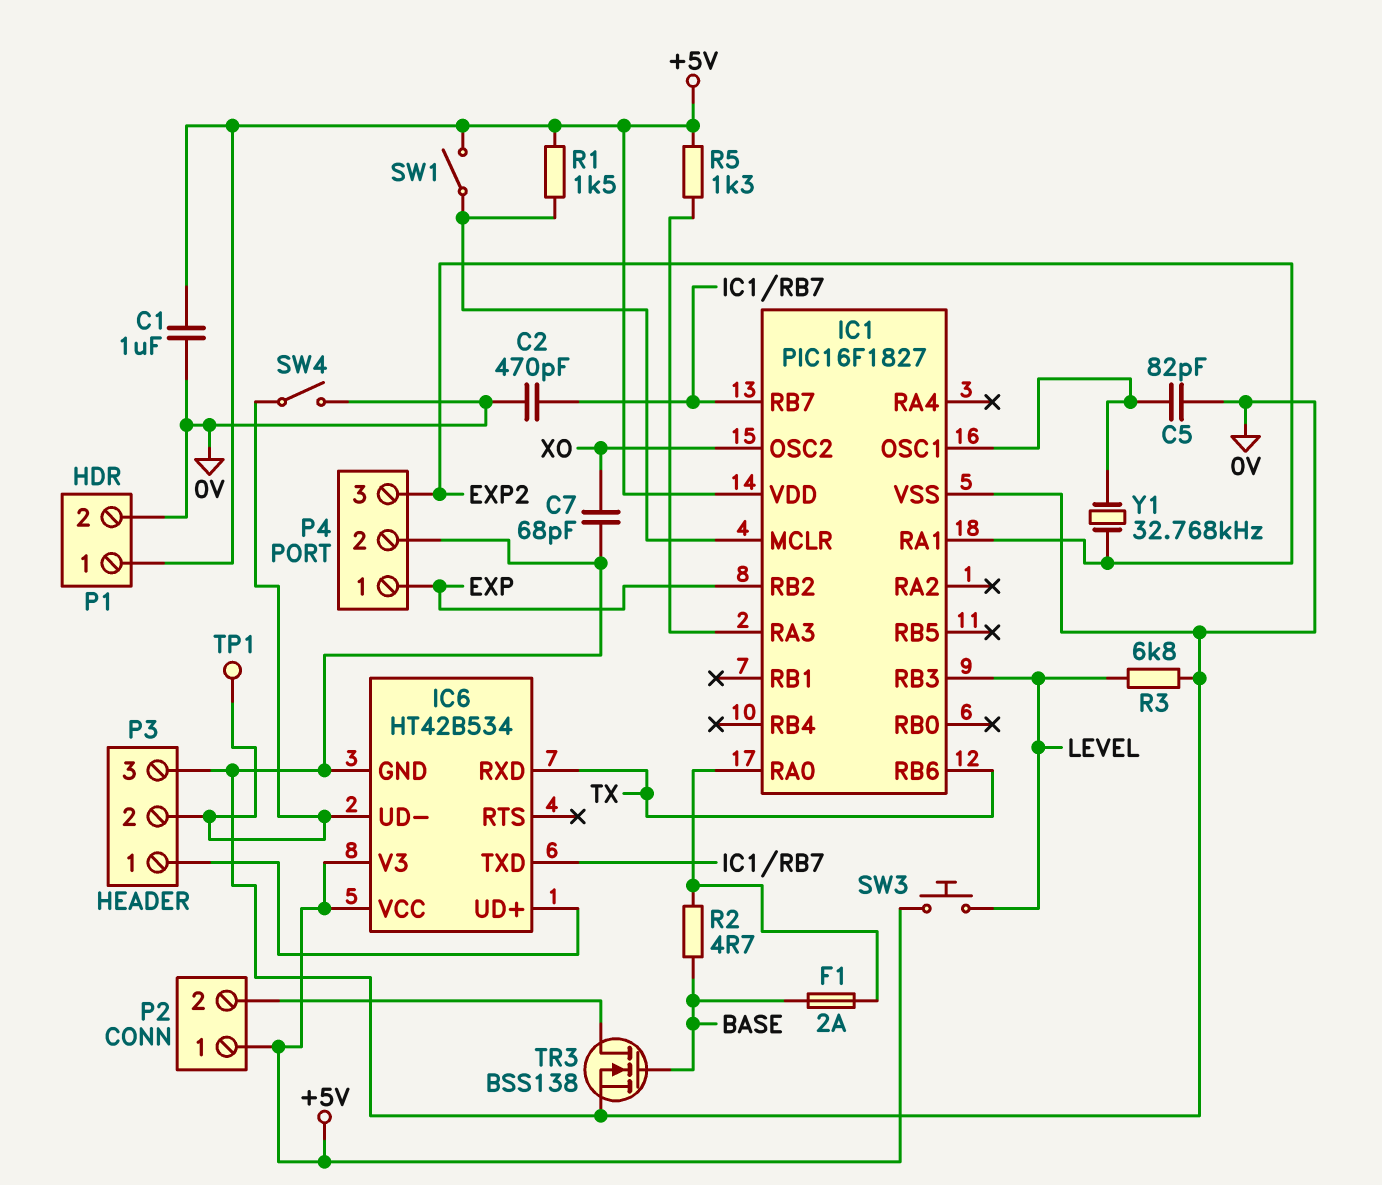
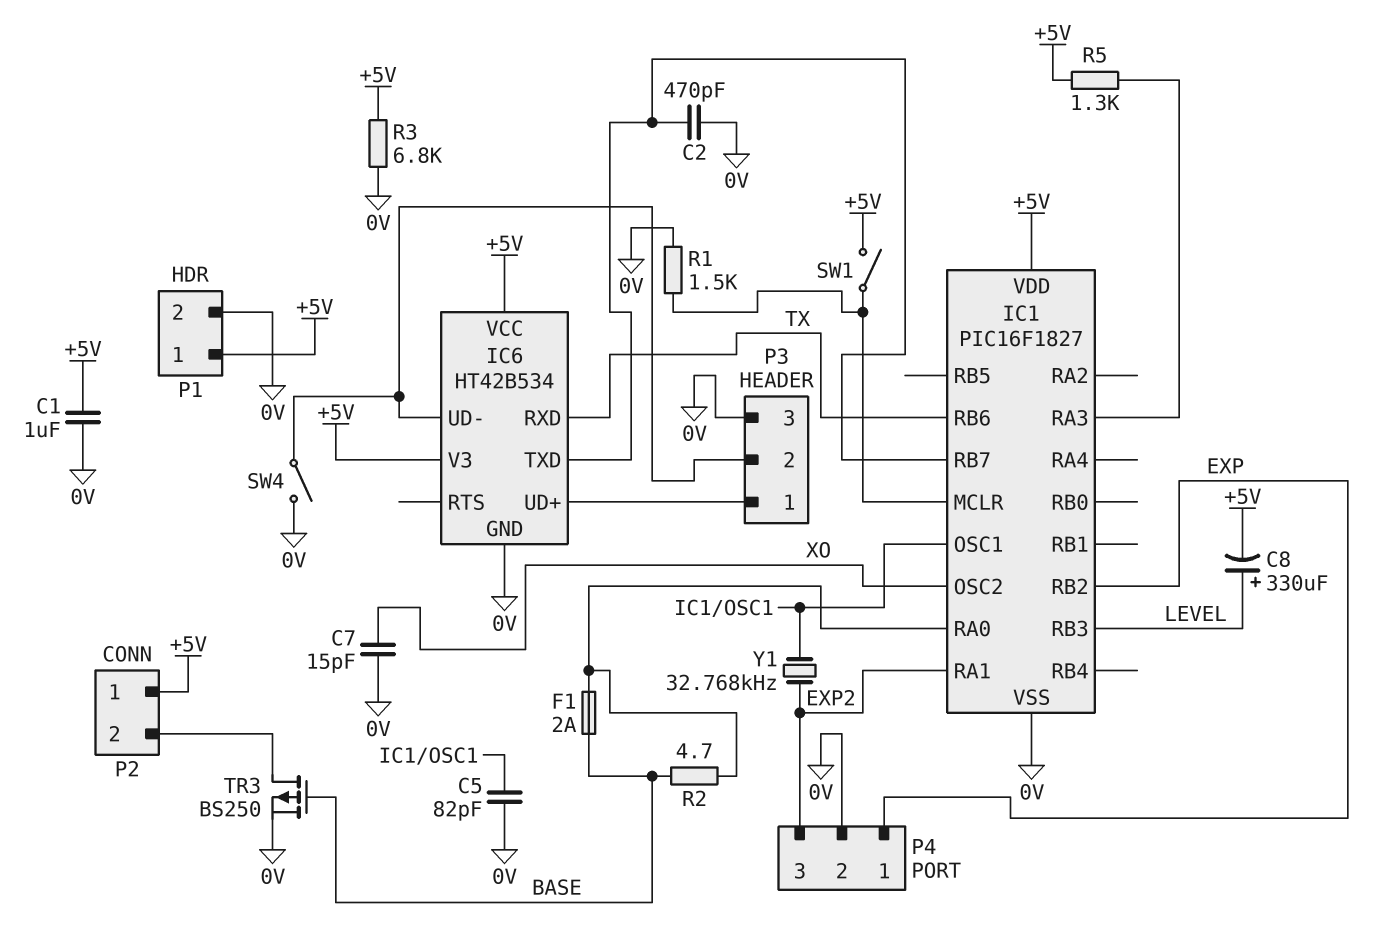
C7: 68pF (0V, XO) -> 15pF (0V, XO)
C8: none -> 330uF (plus LEVEL, minus +5V)
R1: 1.5k (+5V, IC1/MCLR) -> 1.5k (0V, IC1/MCLR)
R3: 6.8k (0V, LEVEL) -> 6.8k (+5V, 0V)
SW3: button (+5V, LEVEL) -> none
TP1: test point (IC6/UD-) -> none
TR3: NMOS BSS138 (G BASE, D P2/2, S 0V) -> PMOS BS250 (G BASE, D P2/2, S 0V)

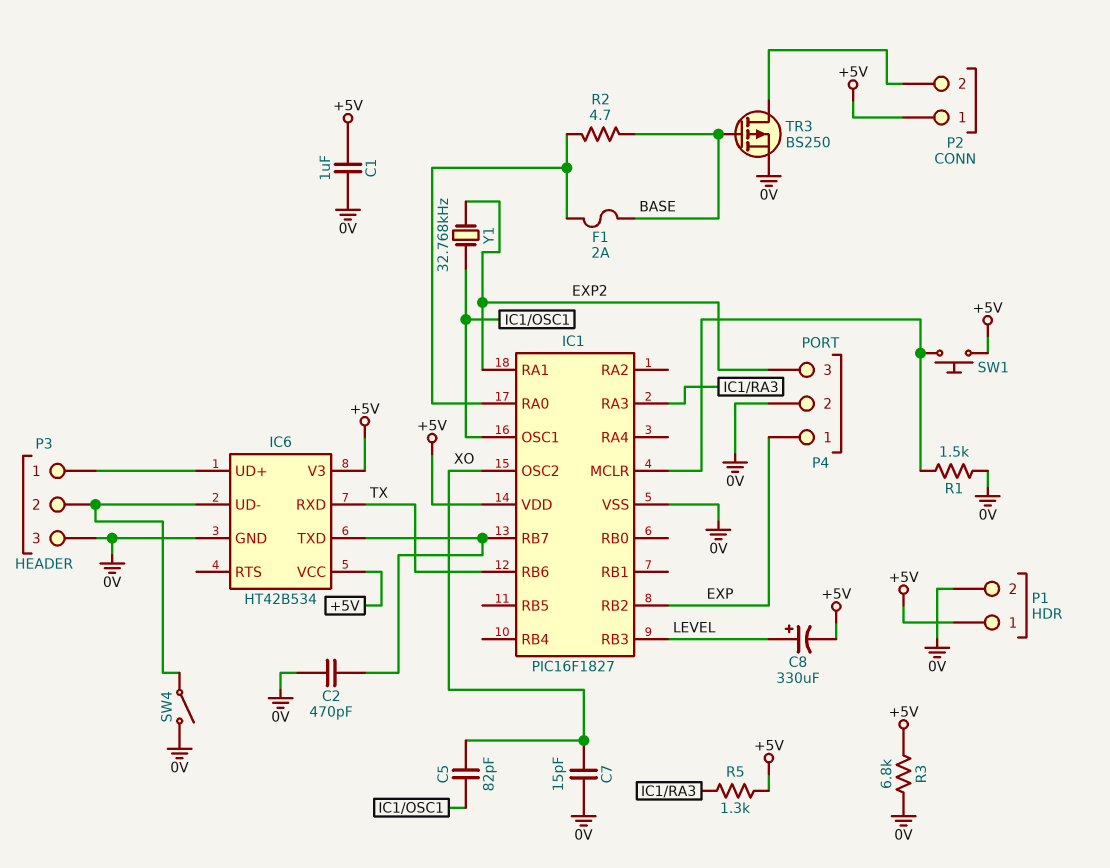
C5: 82pF (0V, IC1/OSC1) -> 82pF (IC1/OSC1, XO)
SW1: switch (+5V, IC1/MCLR) -> button (+5V, IC1/MCLR)

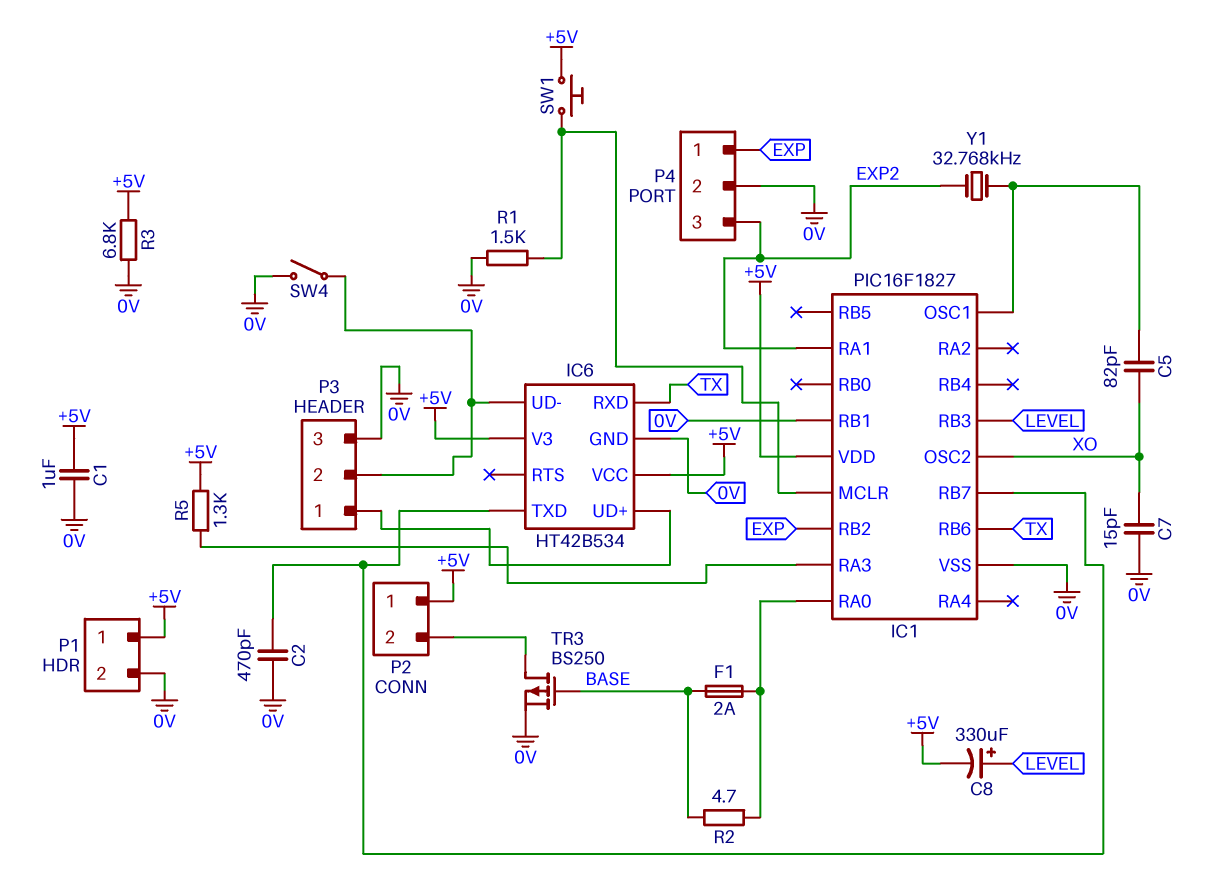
IC1 pin RB1: none -> 0V

